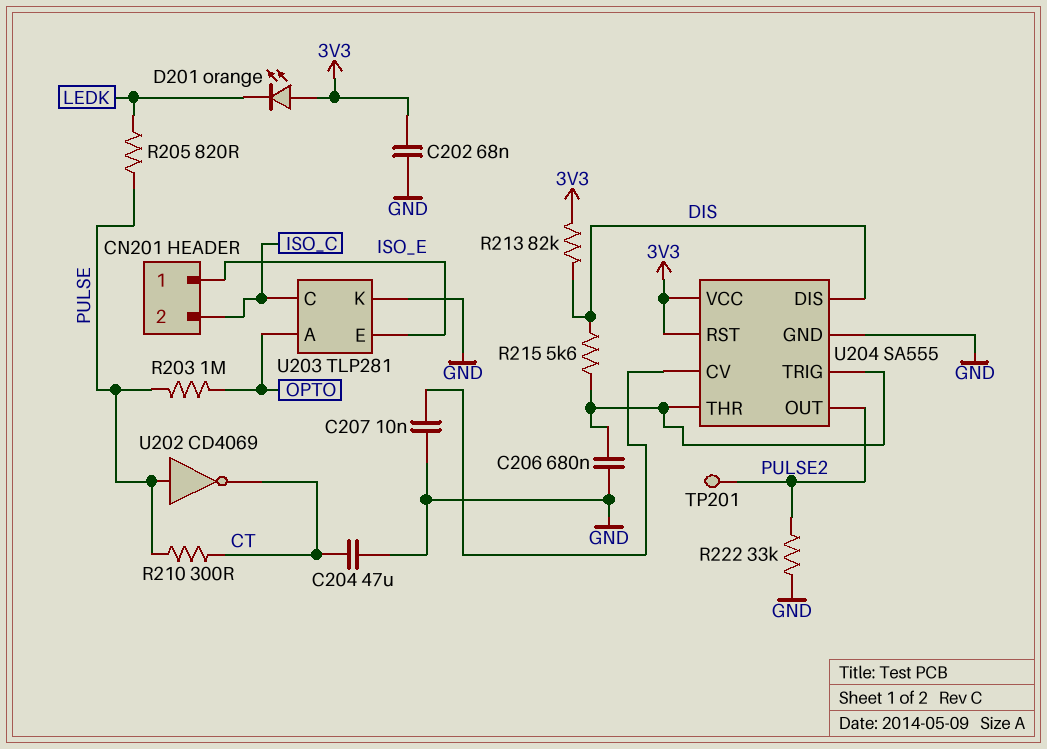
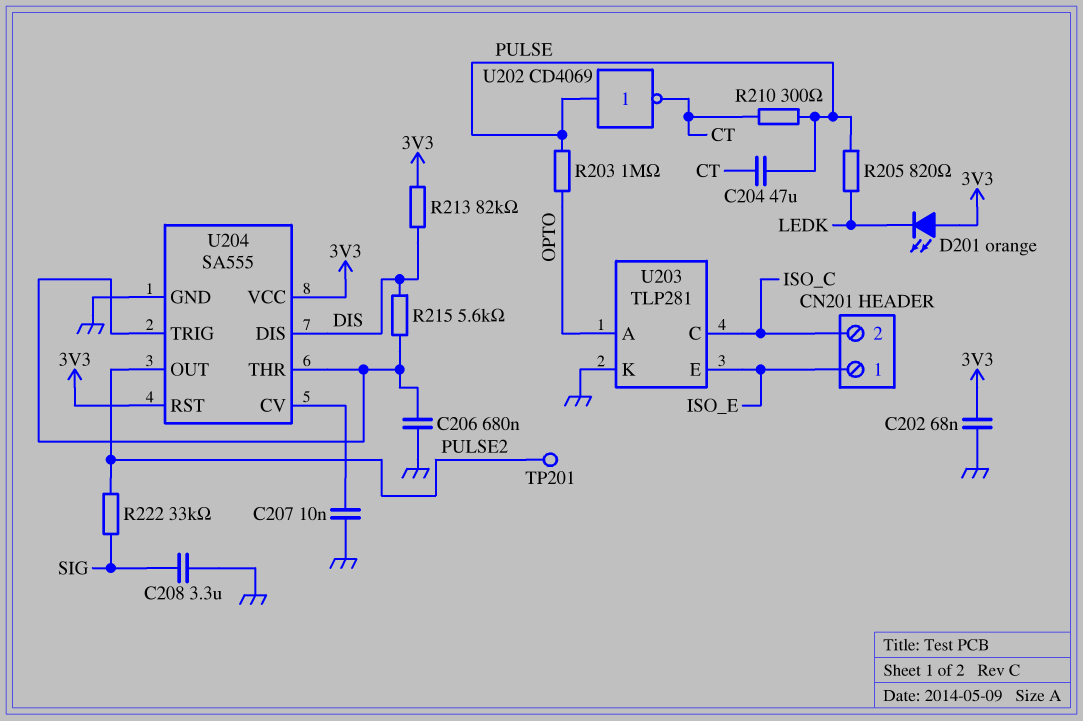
C204: 47uF (CT, GND) -> 47uF (CT, PULSE)
C208: none -> 3.3uF (GND, SIG)
R222: 33k (GND, PULSE2) -> 33k (PULSE2, SIG)

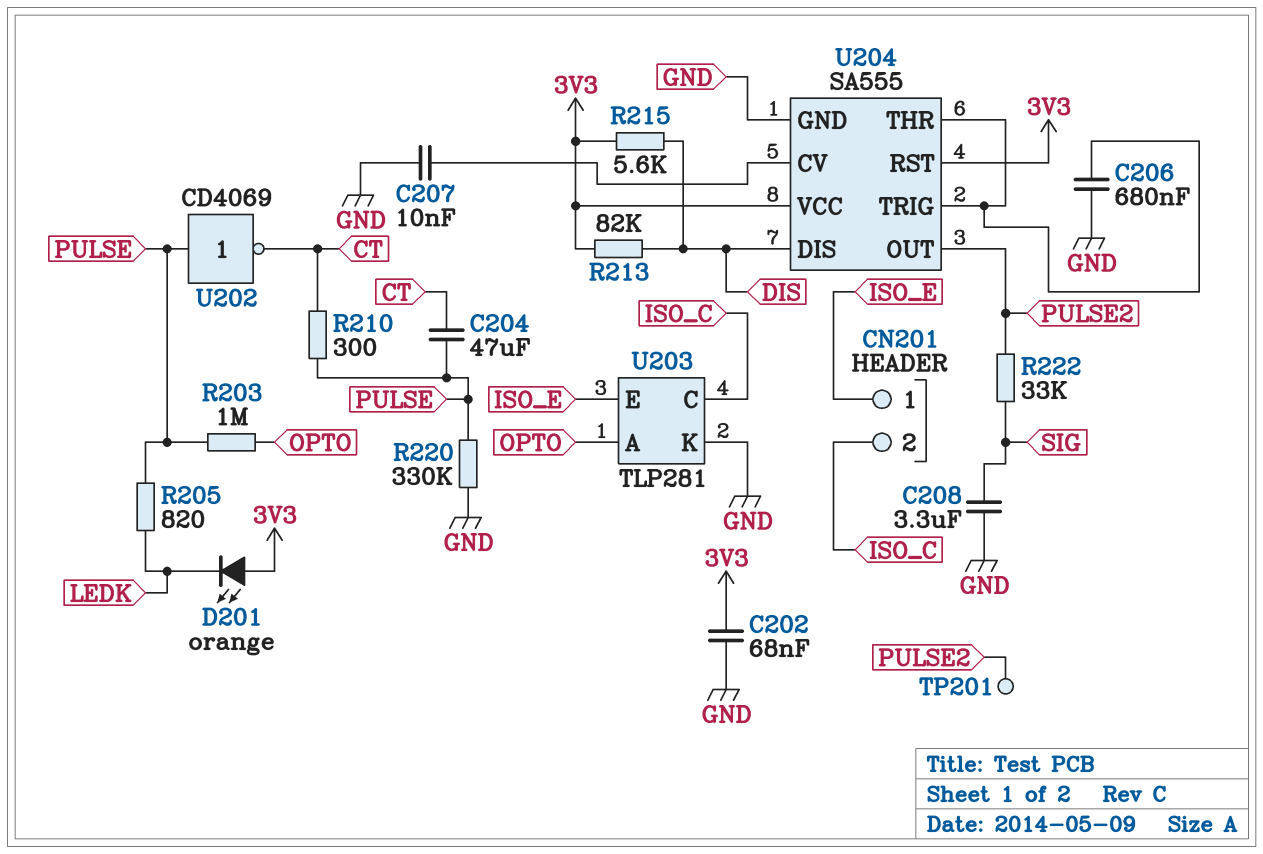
R215: 5.6k (DIS, U204/THR) -> 5.6k (3V3, DIS)
R220: none -> 330k (GND, PULSE)

